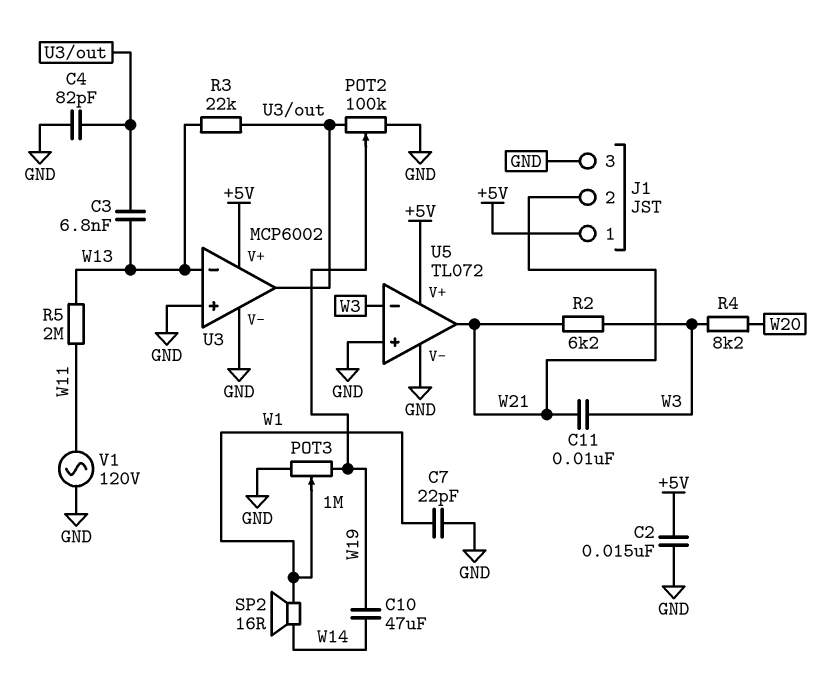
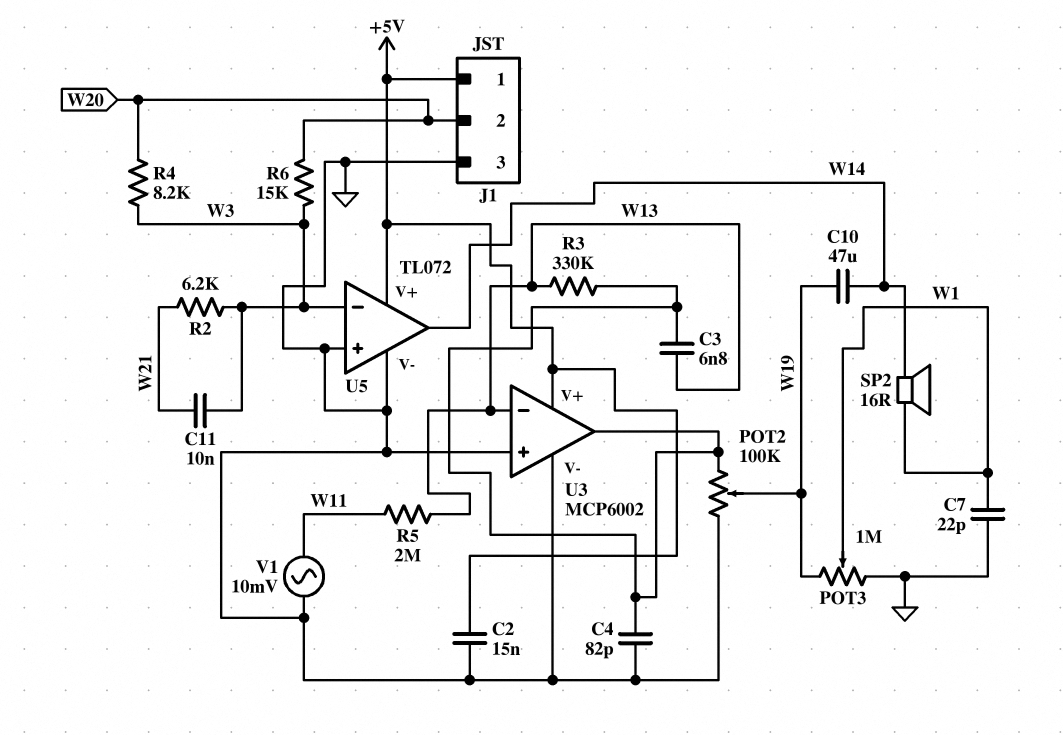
J1 pin 2: W21 -> W20
R3: 22k (U3/out, W13) -> 330k (U3/out, W13)
R6: none -> 15k (W3, W20)
U5 pin out: W21 -> W14
V1: AC 120V (GND, W11) -> AC 10mV (GND, W11)

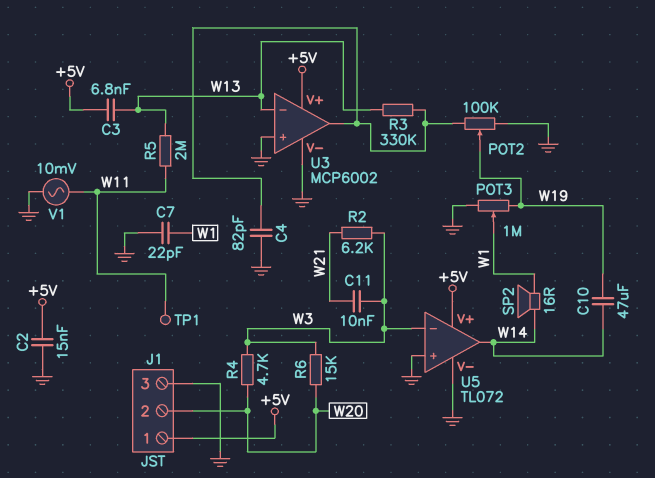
C3: 6.8nF (U3/out, W13) -> 6.8nF (+5V, W13)
R4: 8.2k (W3, W20) -> 4.7k (W3, W20)
TP1: none -> test point (W11)

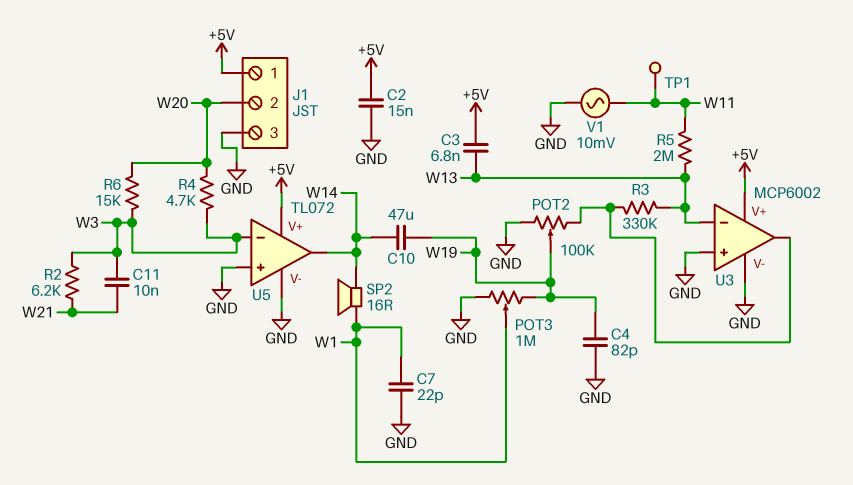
C4: 82pF (GND, U3/out) -> 82pF (GND, W19)

